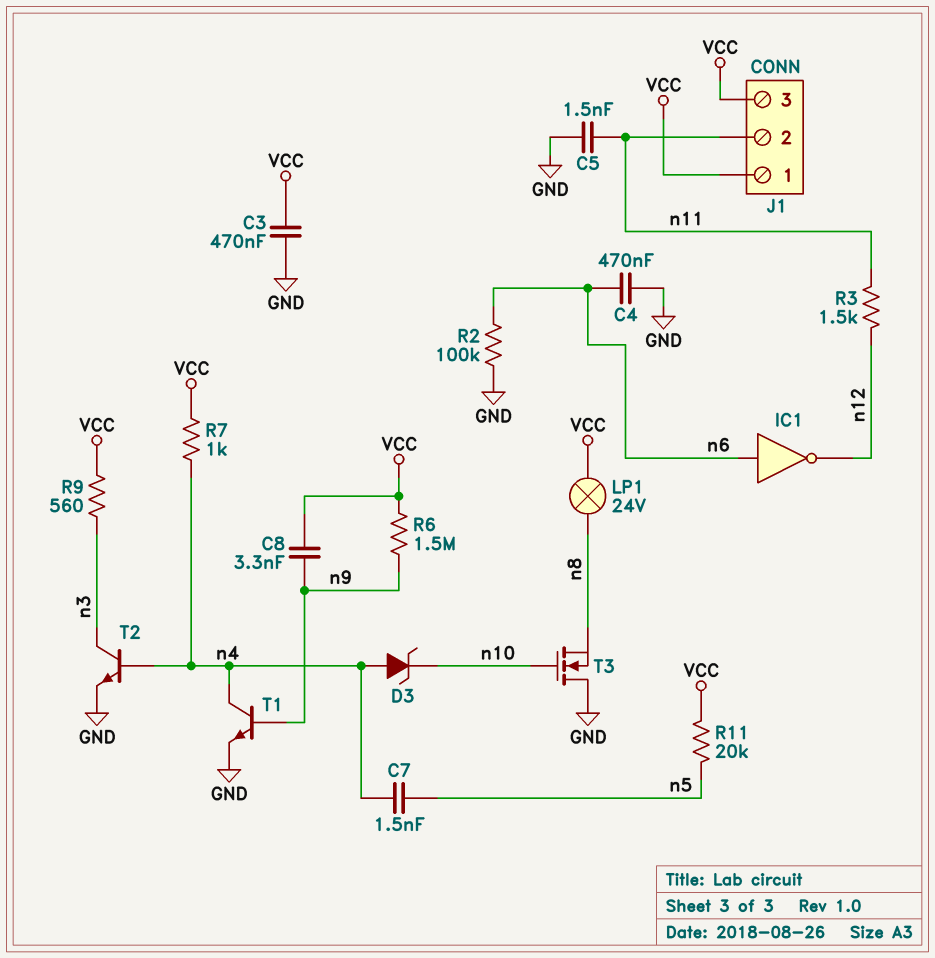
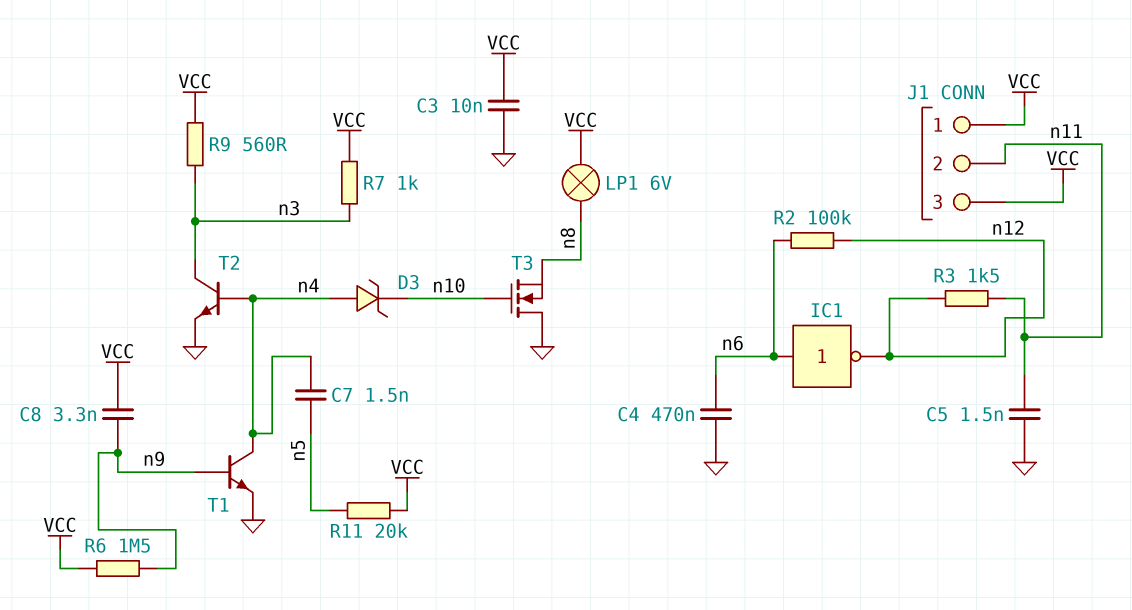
C3: 470nF (GND, VCC) -> 10nF (GND, VCC)
LP1: lamp 24V (VCC, n8) -> lamp 6V (VCC, n8)
R2: 100k (GND, n6) -> 100k (n6, n12)
R7: 1k (VCC, n4) -> 1k (VCC, n3)

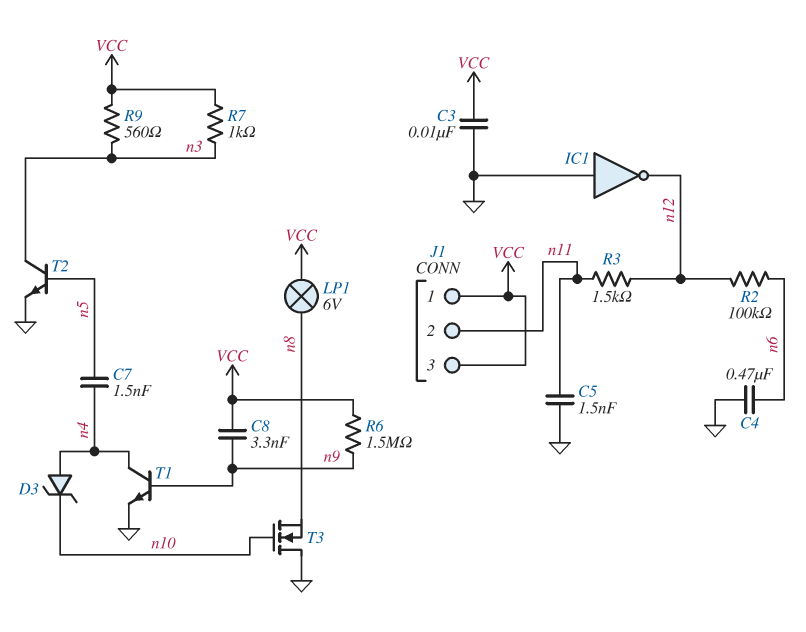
IC1: NOT (in n6, out n12) -> NOT (in GND, out n12)
R11: 20k (VCC, n5) -> none
T2: NPN (B n4, C n3, E GND) -> NPN (B n5, C n3, E GND)

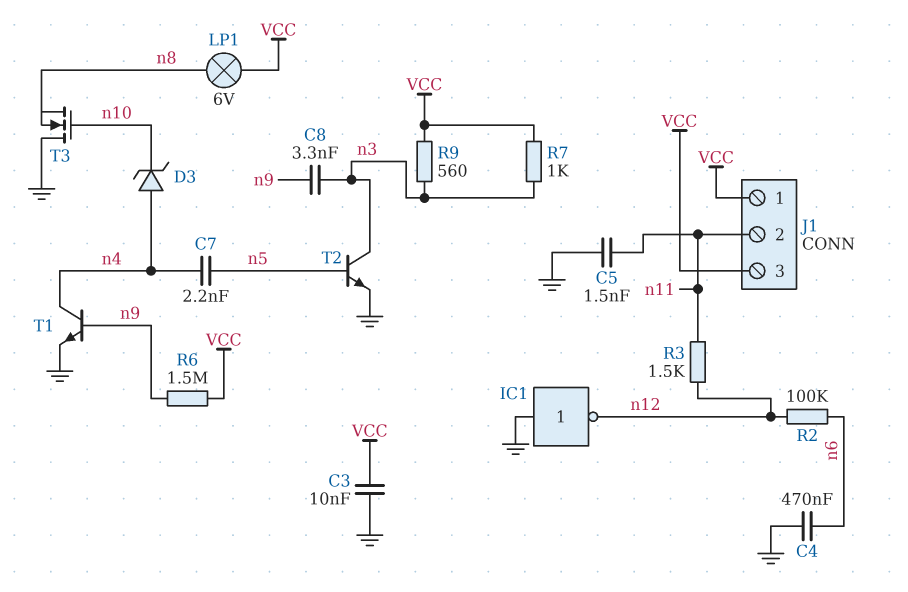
C7: 1.5nF (n4, n5) -> 2.2nF (n4, n5)
C8: 3.3nF (VCC, n9) -> 3.3nF (n3, n9)

